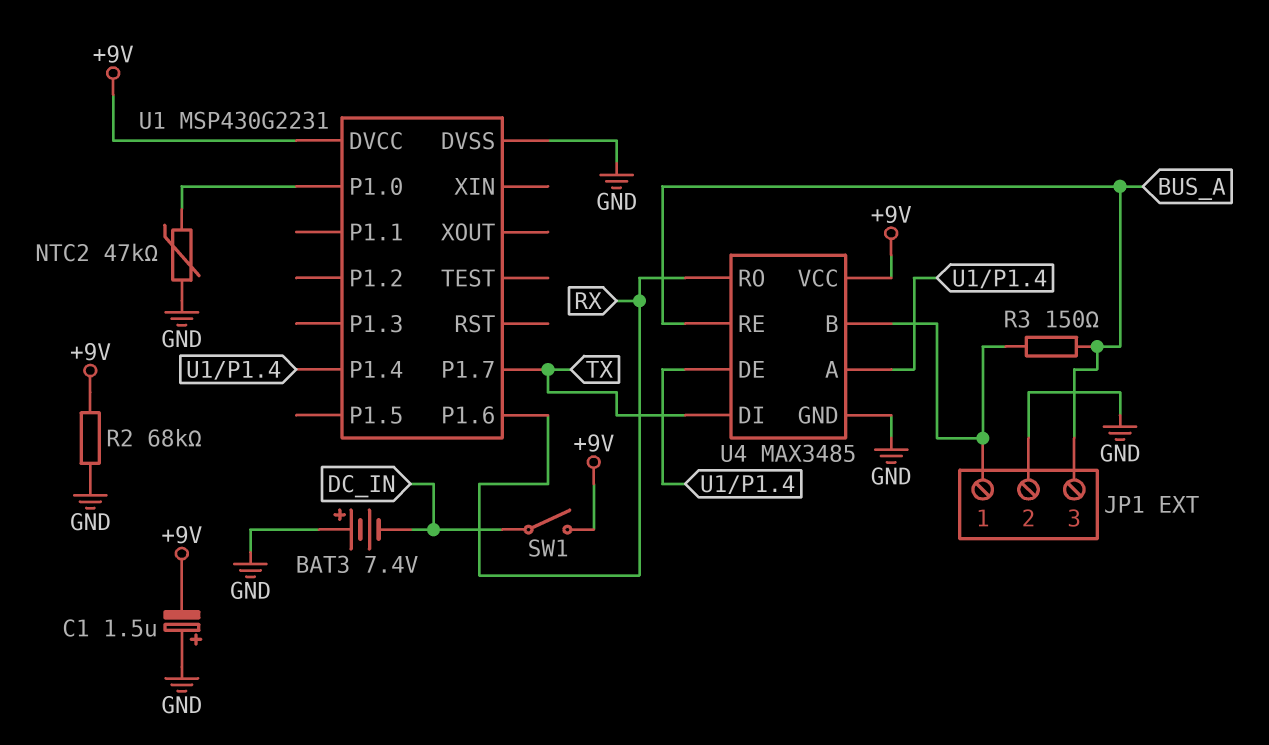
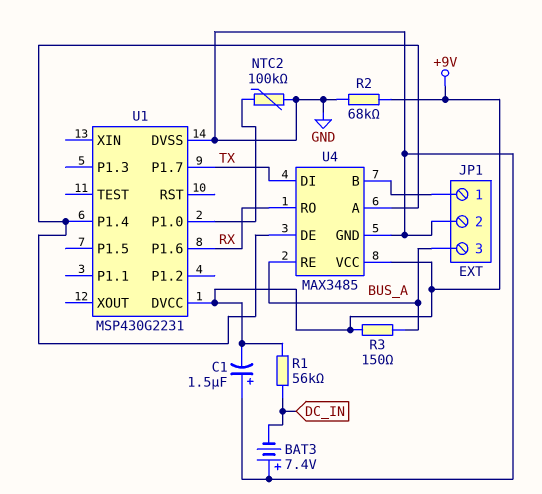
NTC2: 47k (GND, U1/P1.0) -> 100k (GND, U1/P1.0)
R1: none -> 56k (+9V, DC_IN)
R3: 150 (BUS_A, JP1/1) -> 150 (+9V, BUS_A)
SW1: switch (+9V, DC_IN) -> none

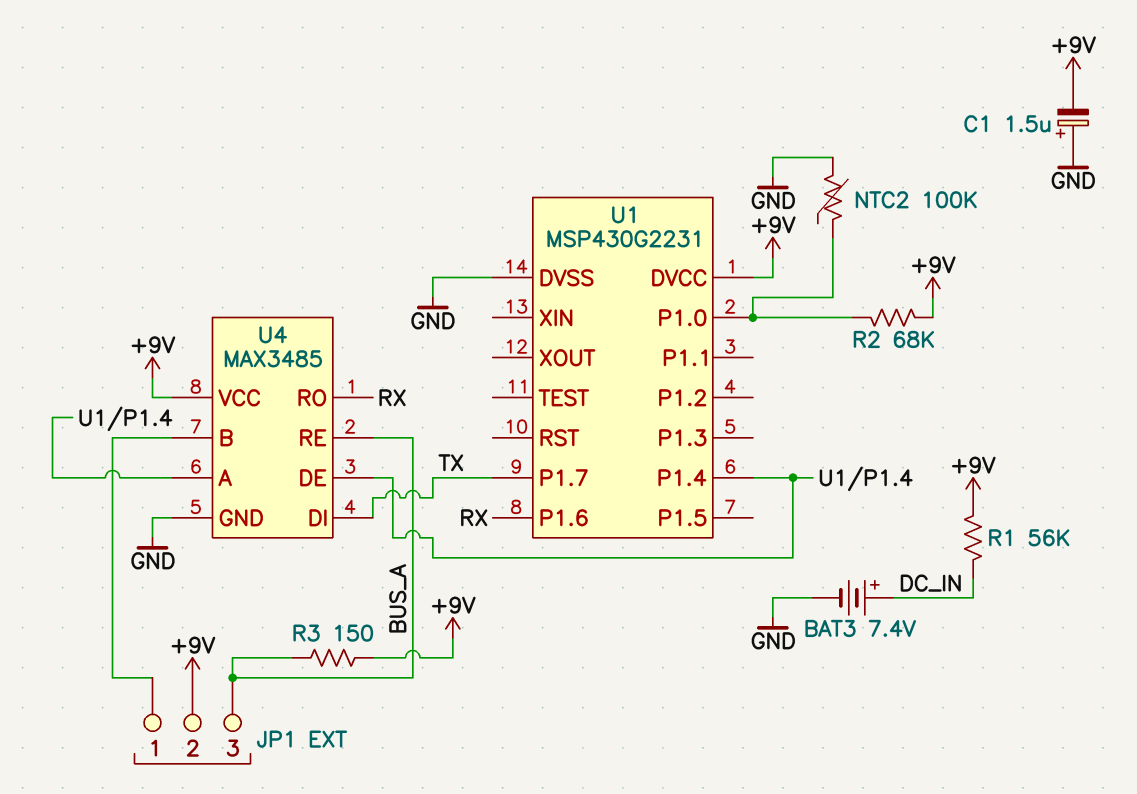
BAT3: 7.4V (plus GND, minus DC_IN) -> 7.4V (plus DC_IN, minus GND)
JP1 pin 2: GND -> +9V
R2: 68k (+9V, GND) -> 68k (+9V, U1/P1.0)

